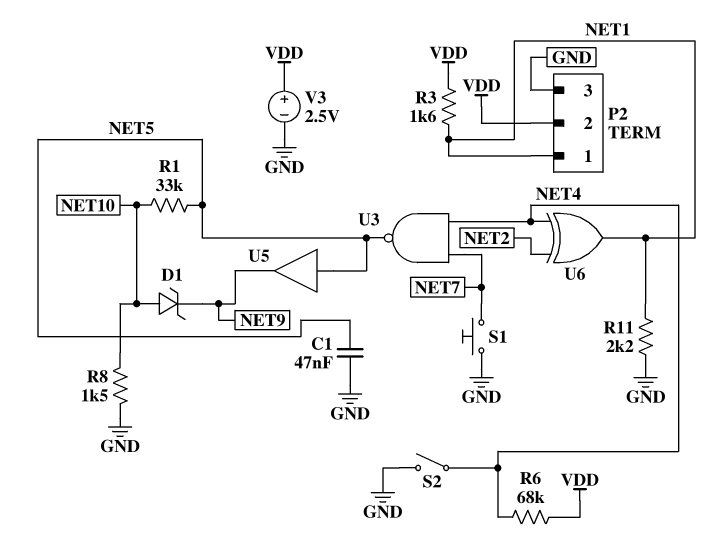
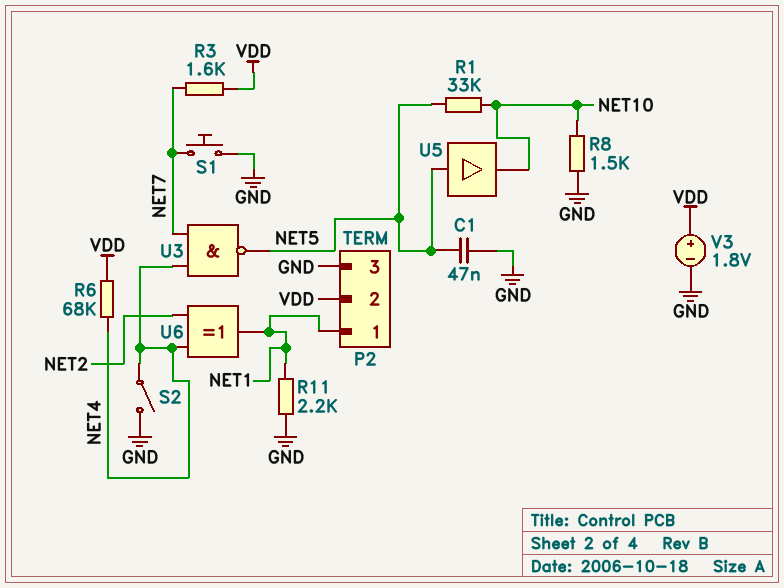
D1: zener (A NET10, K NET9) -> none
R3: 1.6k (NET1, VDD) -> 1.6k (NET7, VDD)
U5: buffer (in NET5, out NET9) -> buffer (in NET5, out NET10)
V3: 2.5V (plus VDD, minus GND) -> 1.8V (plus VDD, minus GND)

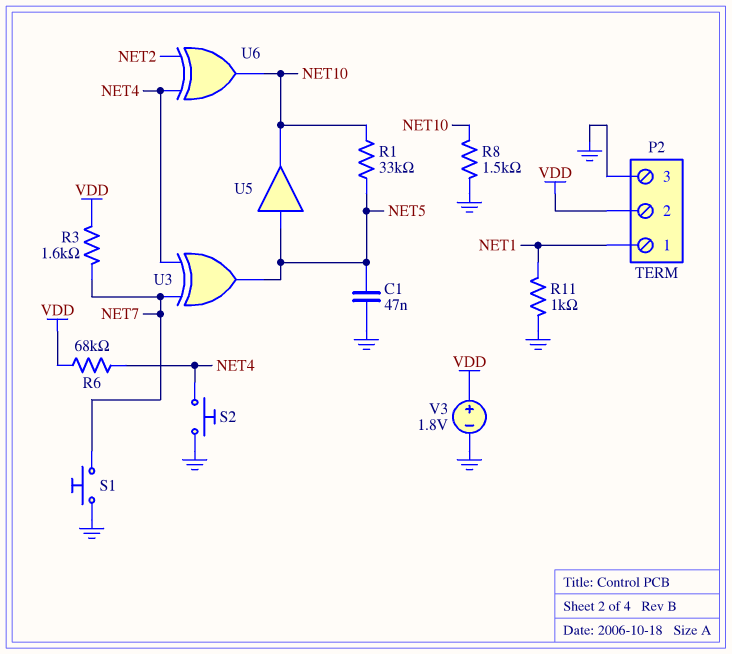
R11: 2.2k (GND, NET1) -> 1k (GND, NET1)
S2: switch (GND, NET4) -> button (GND, NET4)
U3: NAND (in NET4, in NET7, out NET5) -> XOR (in NET4, in NET7, out NET5)
U6: XOR (in NET2, in NET4, out NET1) -> XOR (in NET2, in NET4, out NET10)

